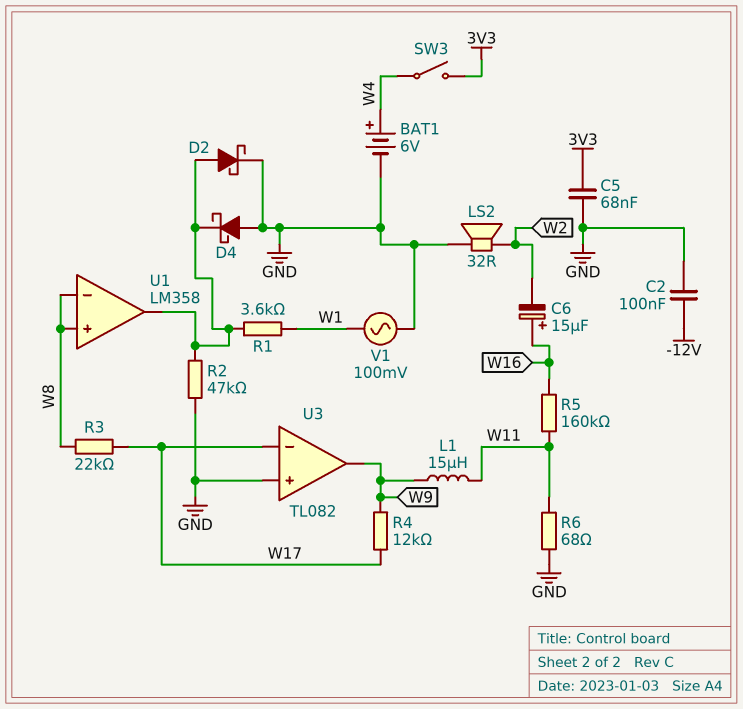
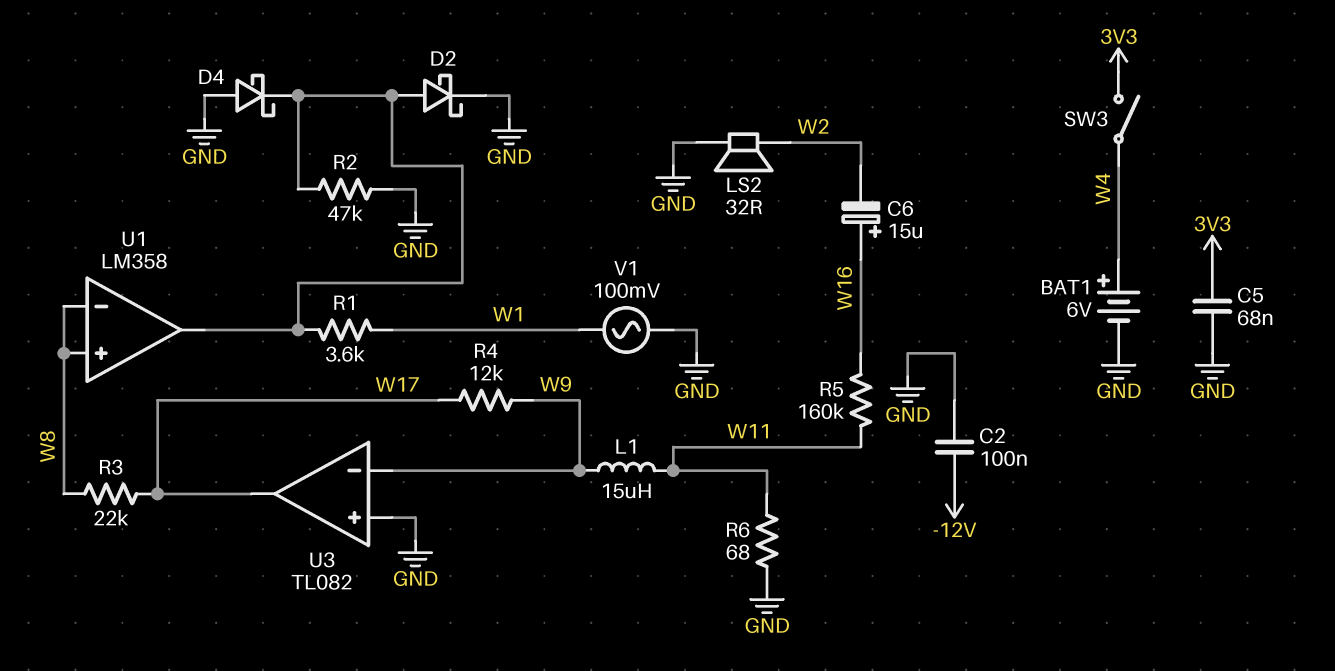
U3 pin in-: W17 -> W9
U3 pin out: W9 -> W17

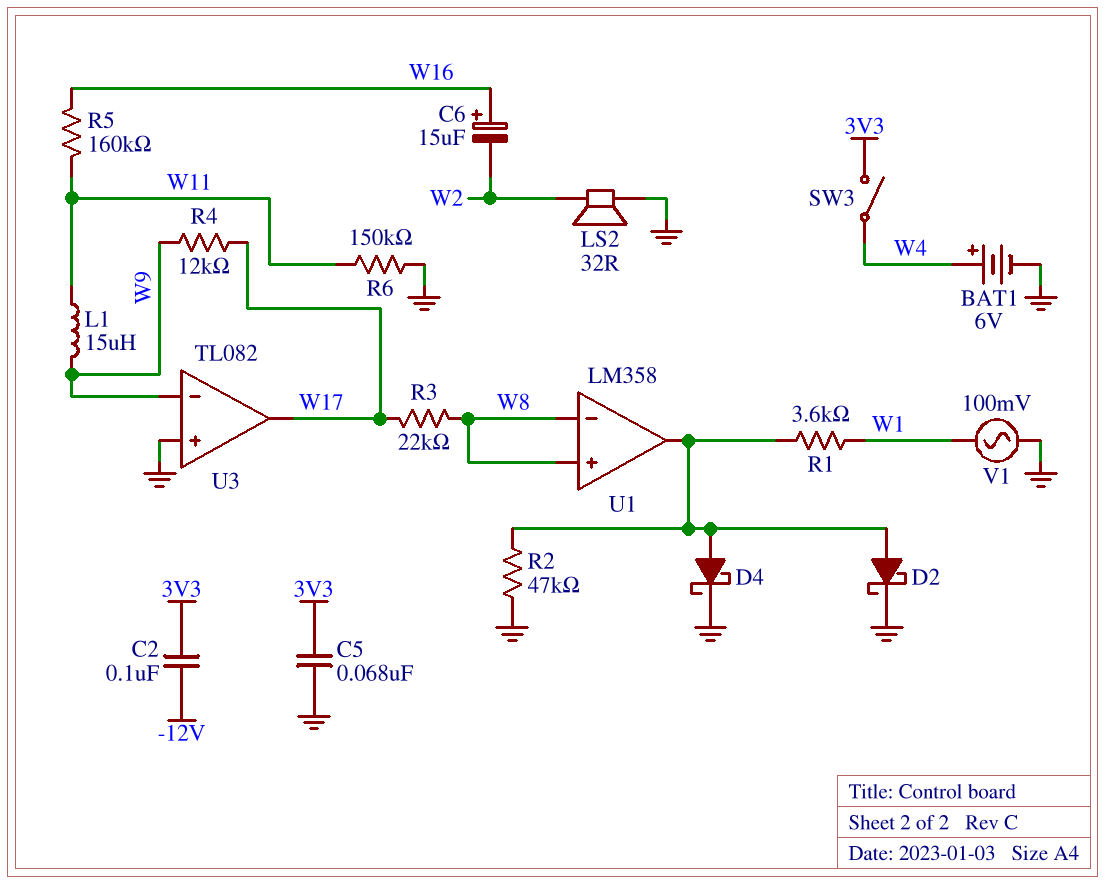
C2: 100nF (-12V, GND) -> 100nF (-12V, 3V3)
D4: schottky (A GND, K U1/out) -> schottky (A U1/out, K GND)
R6: 68 (GND, W11) -> 150k (GND, W11)

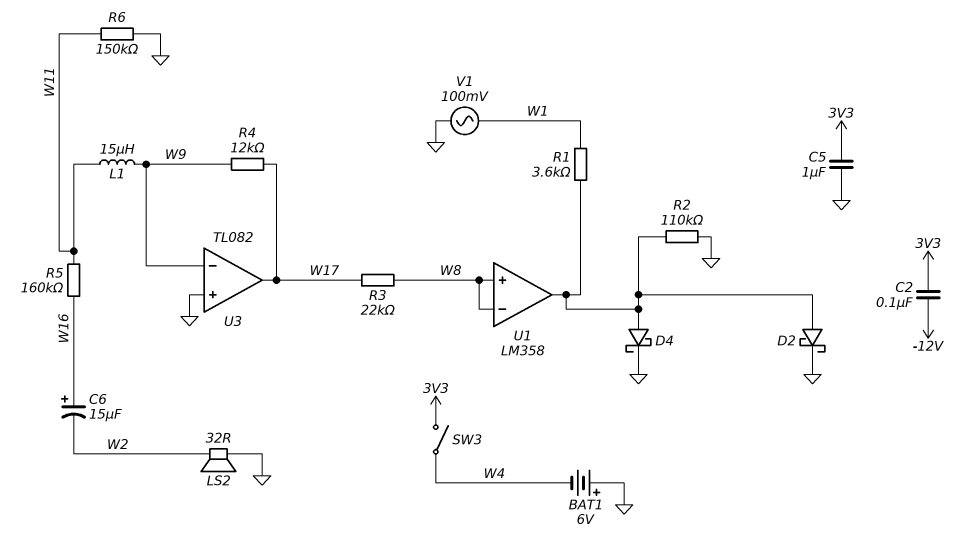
BAT1: 6V (plus W4, minus GND) -> 6V (plus GND, minus W4)
C5: 68nF (3V3, GND) -> 1uF (3V3, GND)
R2: 47k (GND, U1/out) -> 110k (GND, U1/out)

